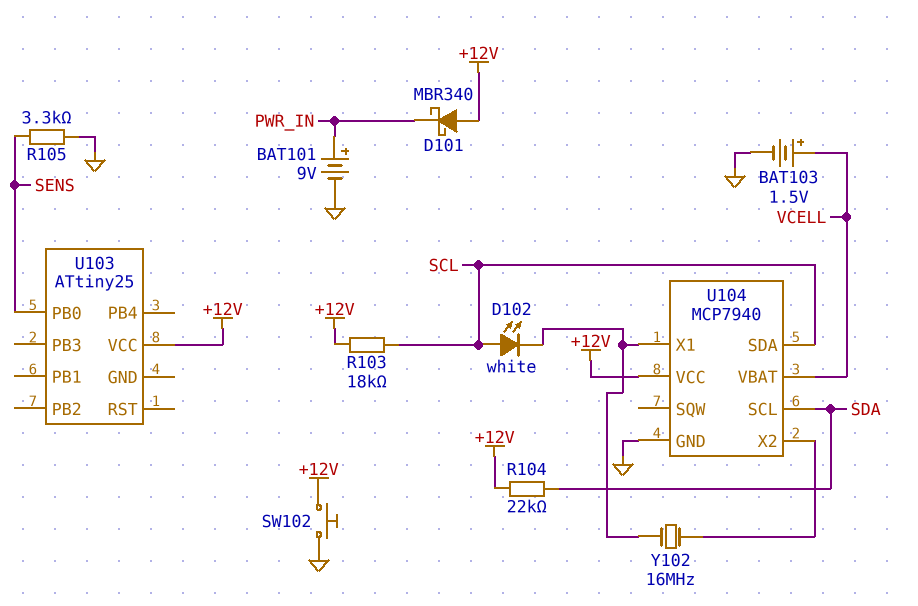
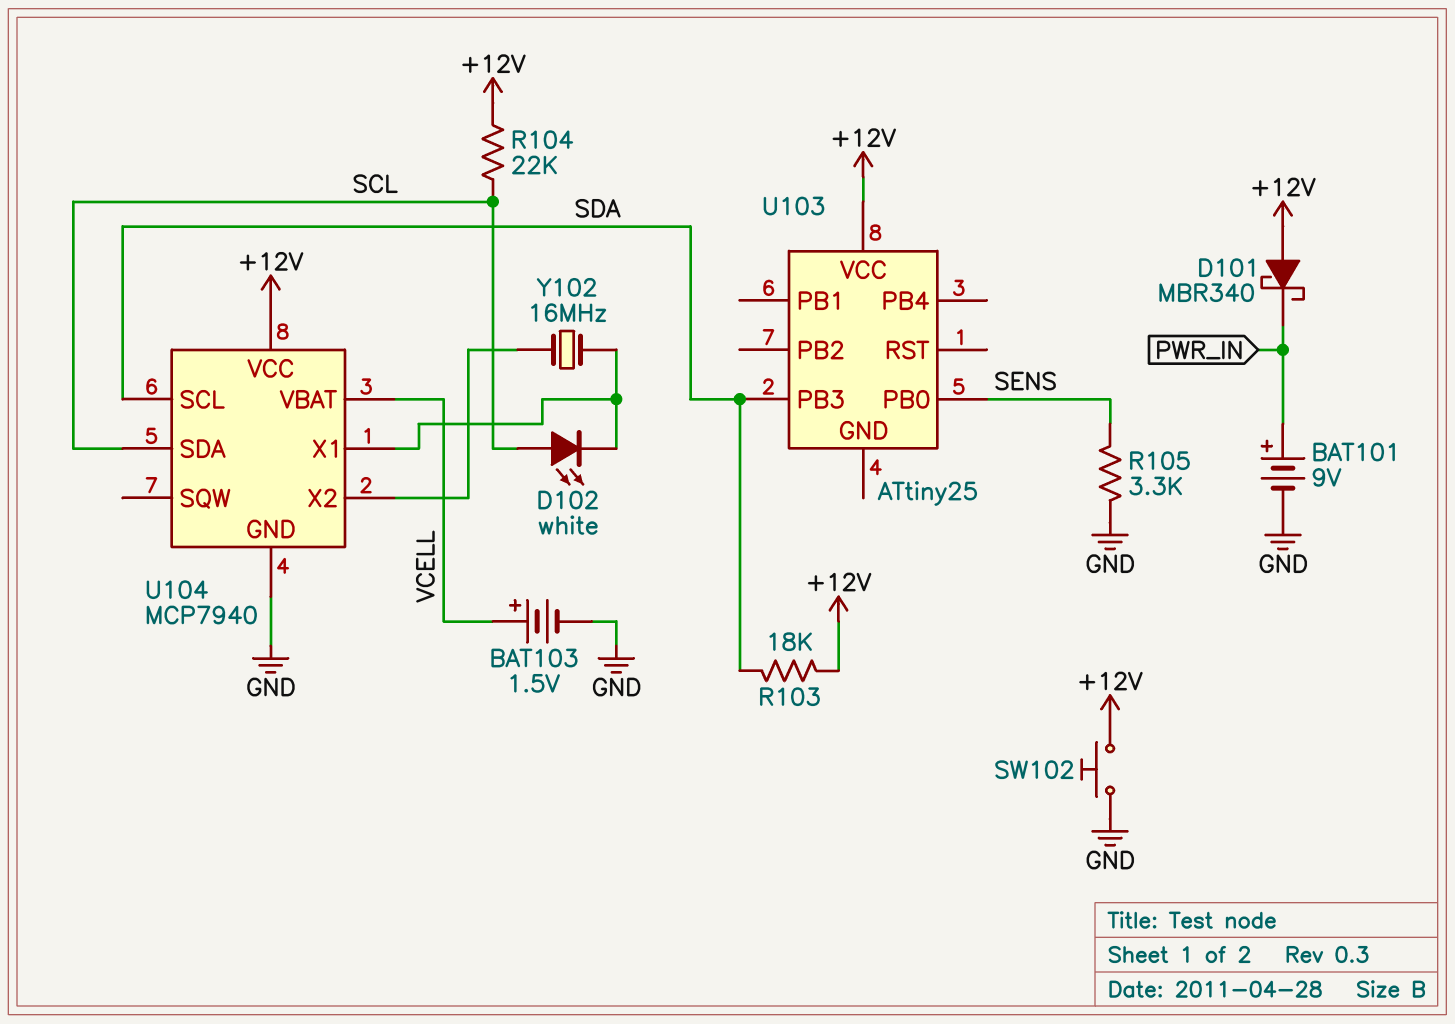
R103: 18k (+12V, SCL) -> 18k (+12V, SDA)
R104: 22k (+12V, SDA) -> 22k (+12V, SCL)
U103 pin PB3: none -> SDA

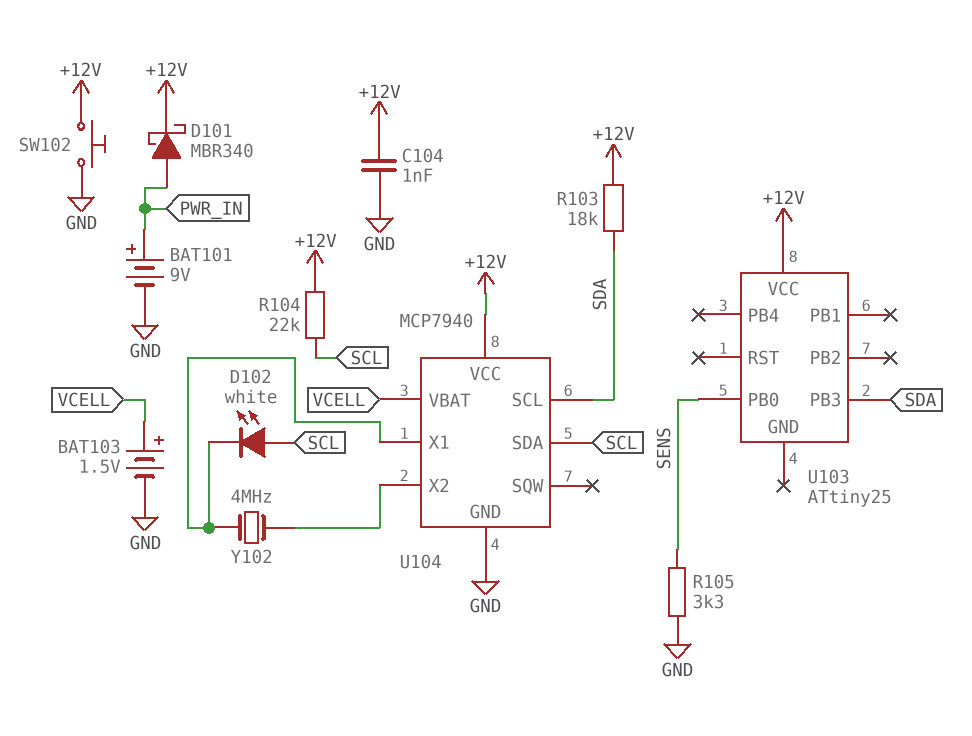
C104: none -> 1nF (+12V, GND)
D101: schottky MBR340 (A +12V, K PWR_IN) -> schottky MBR340 (A PWR_IN, K +12V)
Y102: 16MHz (U104/X1, U104/X2) -> 4MHz (U104/X1, U104/X2)

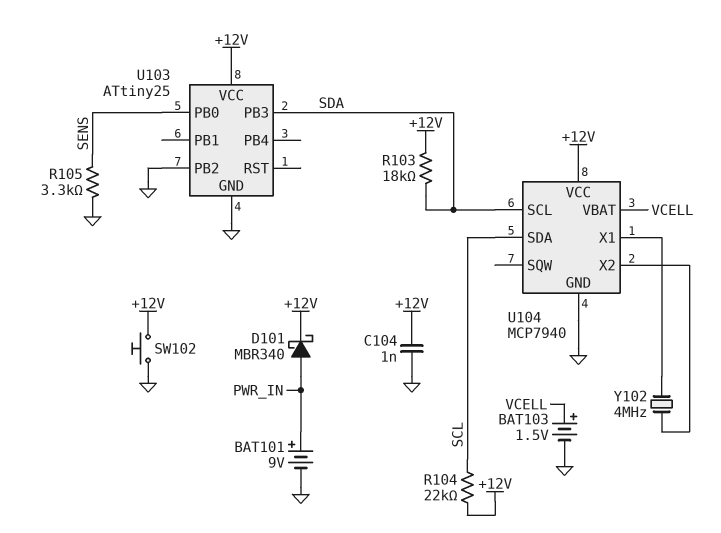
D102: LED white (A SCL, K U104/X1) -> none
U103 pin GND: none -> GND
U103 pin PB2: none -> GND

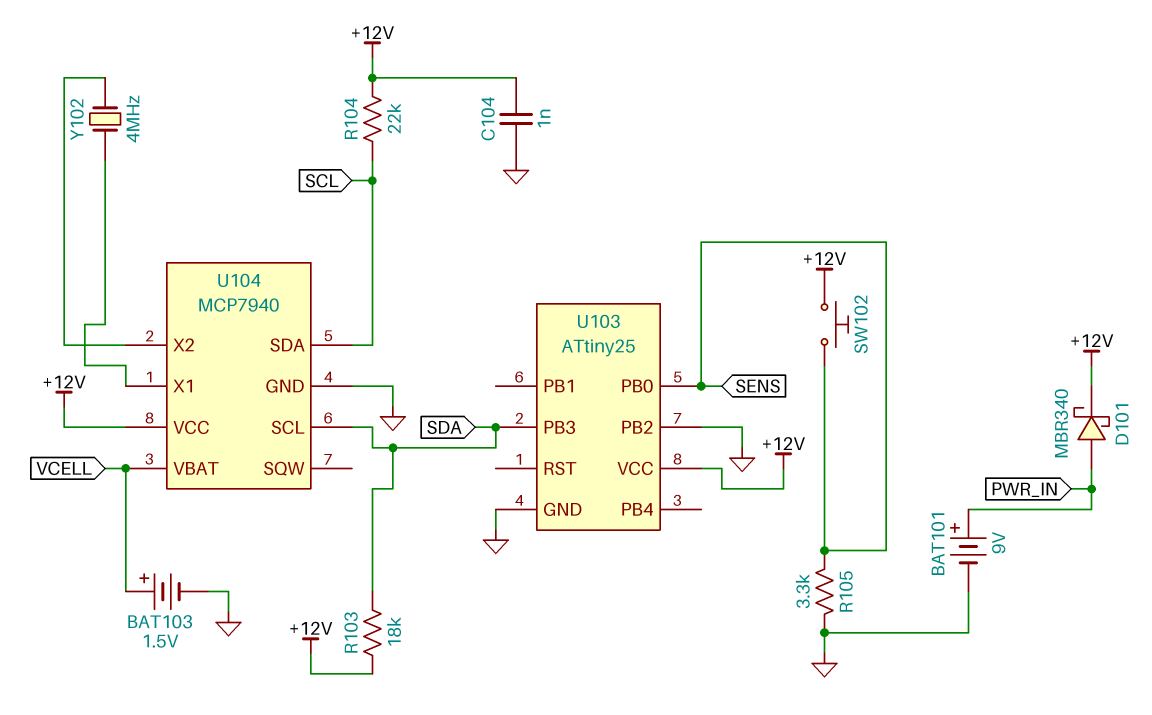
SW102: button (+12V, GND) -> button (+12V, SENS)

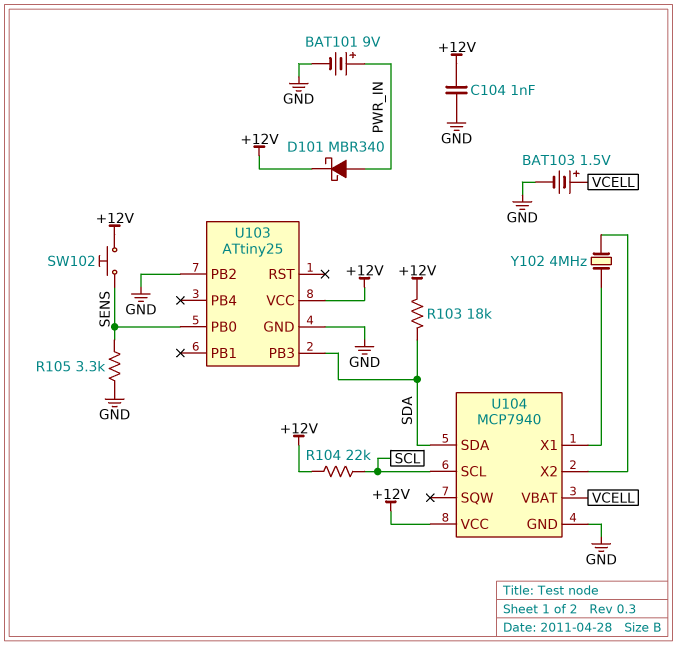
U104 pin SCL: SDA -> SCL
U104 pin SDA: SCL -> SDA

